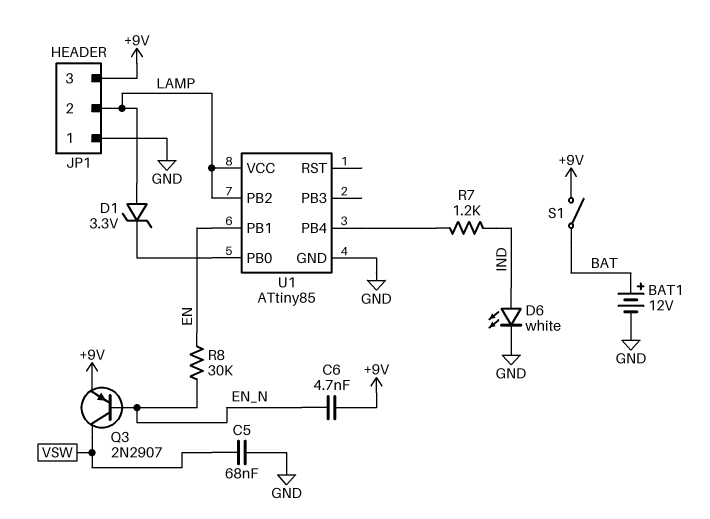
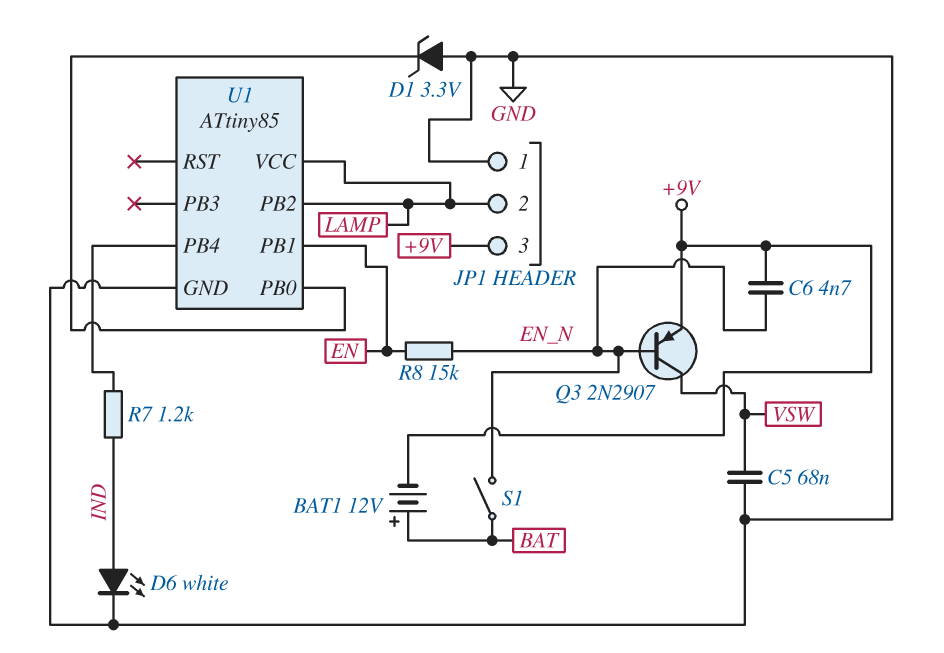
BAT1: 12V (plus BAT, minus GND) -> 12V (plus BAT, minus +9V)
D1: zener 3.3V (A LAMP, K U1/PB0) -> zener 3.3V (A GND, K U1/PB0)
R8: 30k (EN, EN_N) -> 15k (EN, EN_N)
S1: switch (+9V, BAT) -> switch (BAT, EN_N)

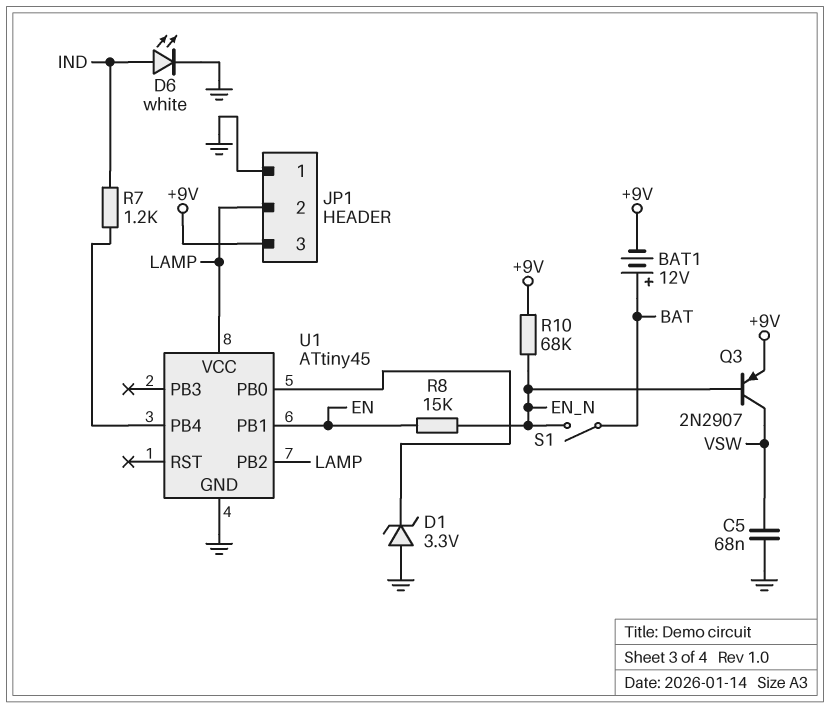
C6: 4.7nF (+9V, EN_N) -> none
R10: none -> 68k (+9V, EN_N)
U1: ATtiny85 -> ATtiny45

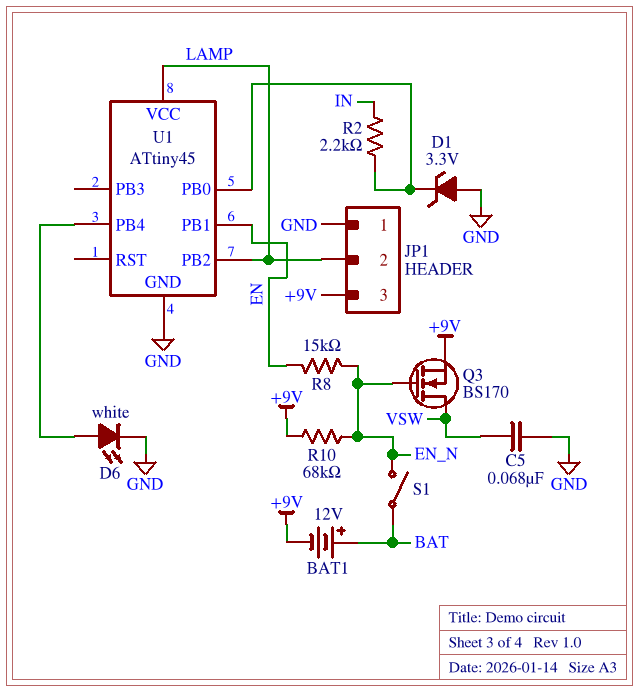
D6: LED white (A IND, K GND) -> LED white (A U1/PB4, K GND)
Q3: PNP 2N2907 (B EN_N, C VSW, E +9V) -> NMOS BS170 (G EN_N, D VSW, S +9V)
R2: none -> 2.2k (IN, U1/PB0)
R7: 1.2k (IND, U1/PB4) -> none

